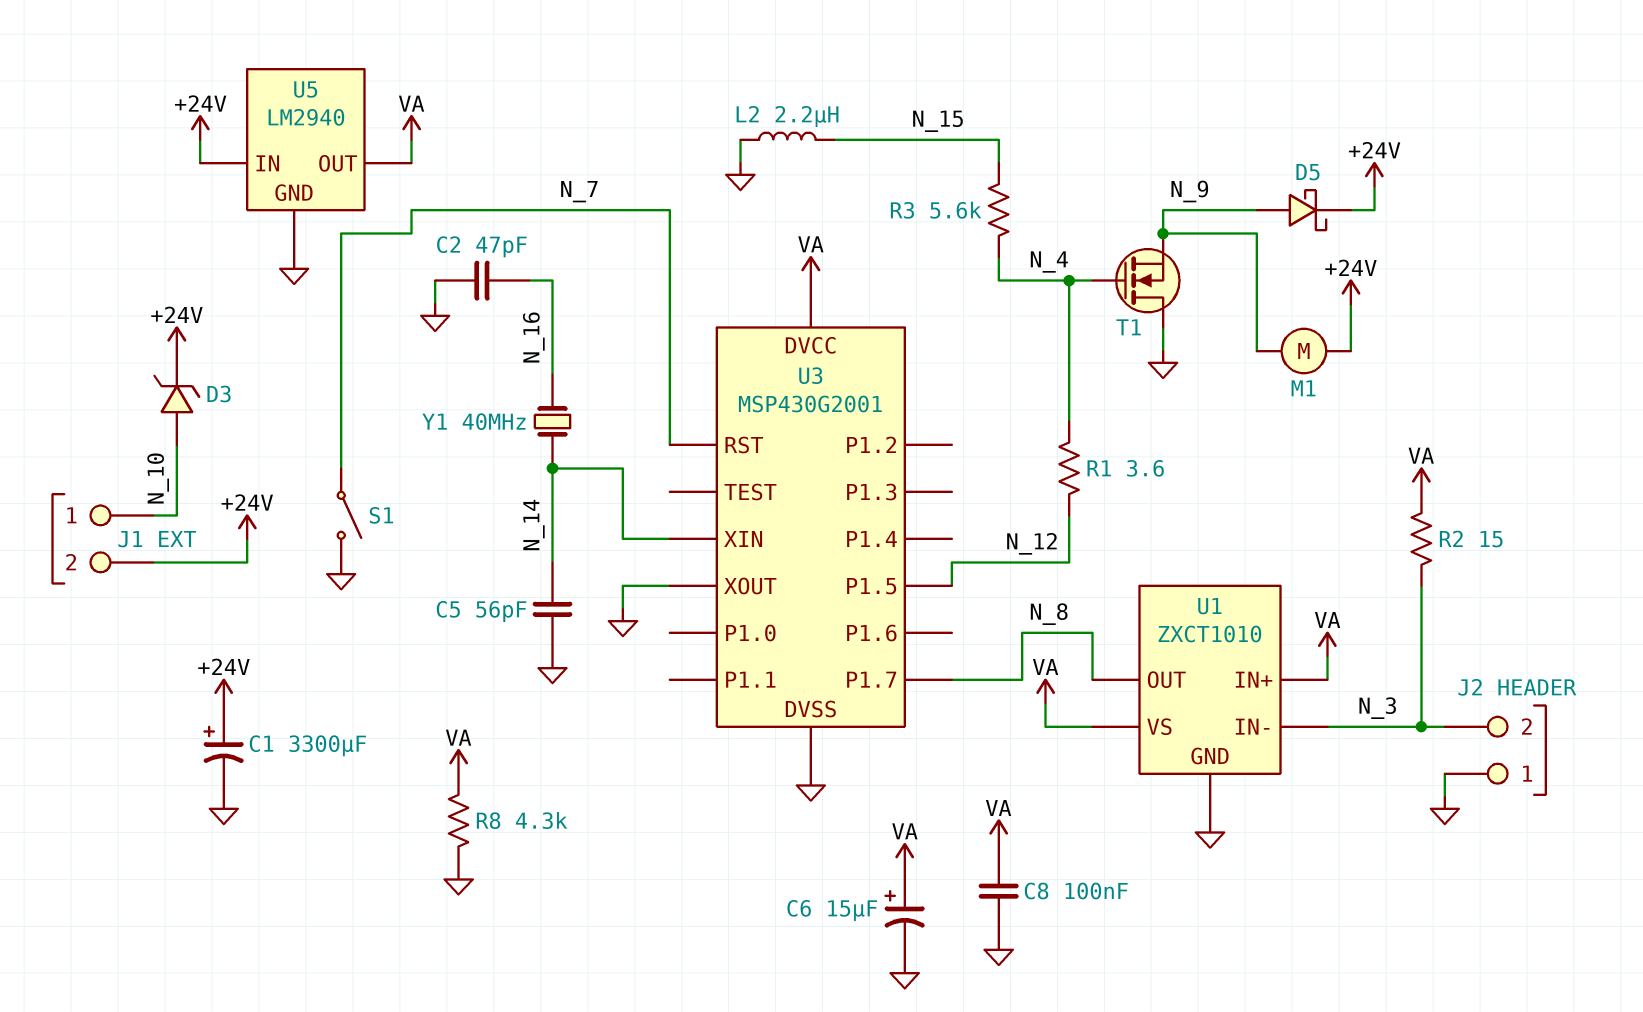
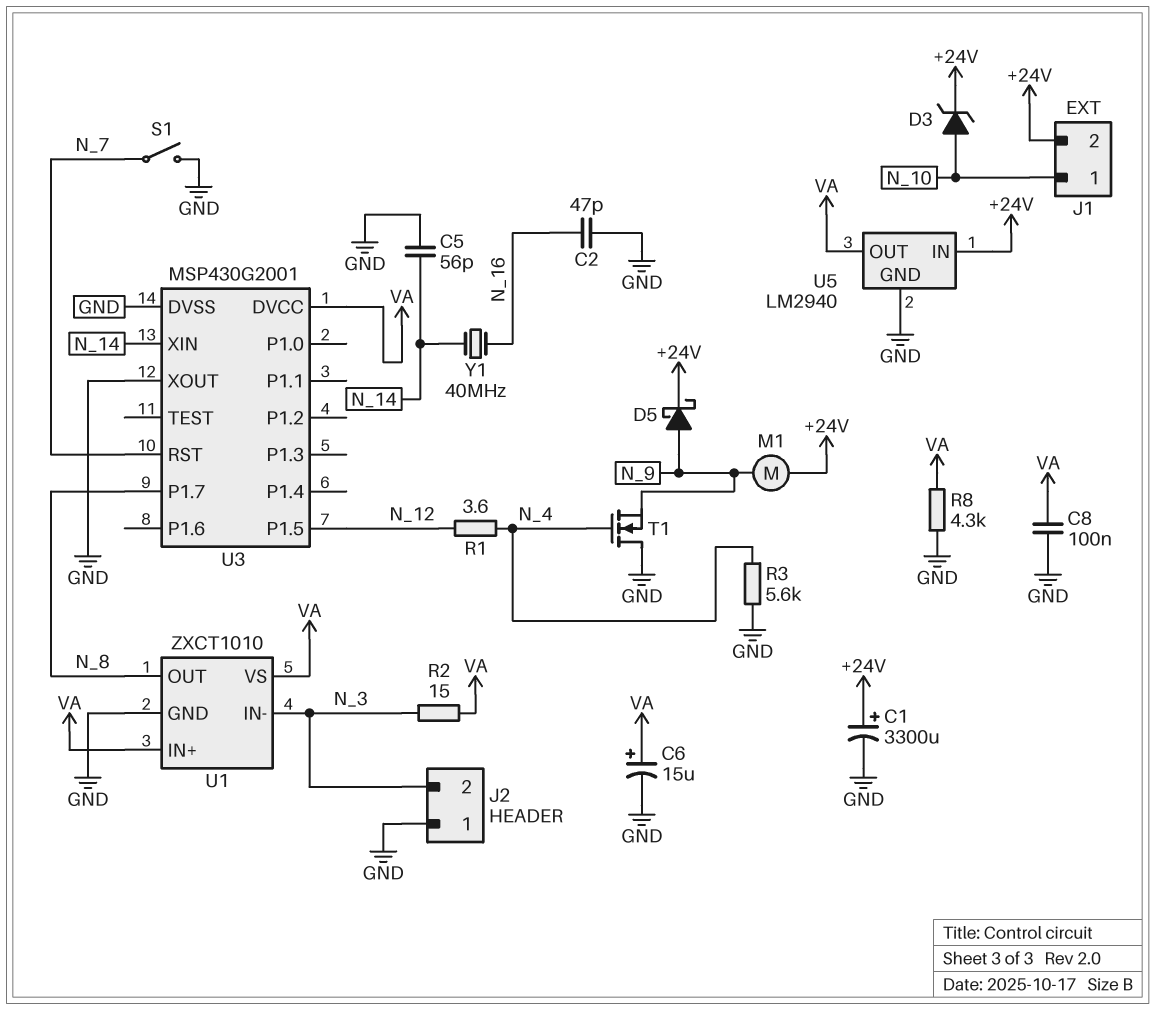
L2: 2.2uH (GND, N_15) -> none
R3: 5.6k (N_4, N_15) -> 5.6k (GND, N_4)

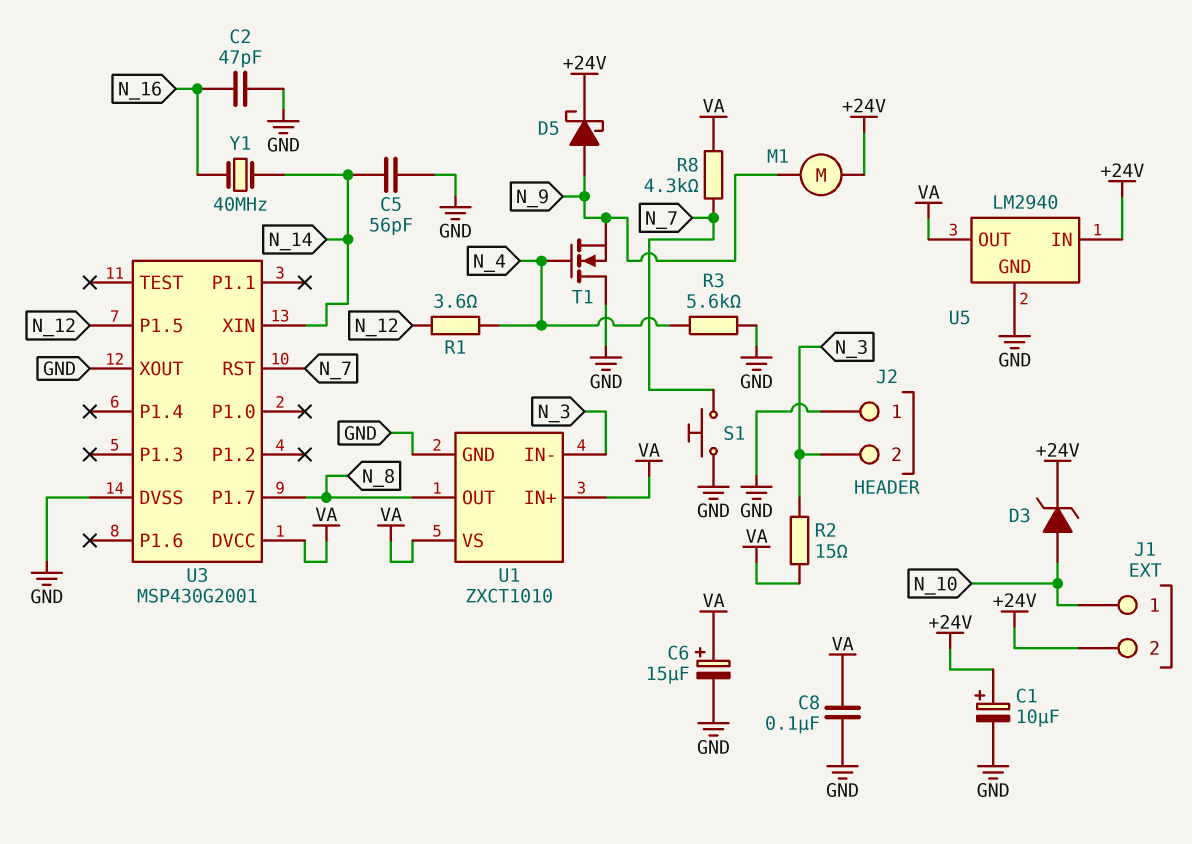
C1: 3300uF (plus +24V, minus GND) -> 10uF (plus +24V, minus GND)
R8: 4.3k (GND, VA) -> 4.3k (N_7, VA)
S1: switch (GND, N_7) -> button (GND, N_7)

